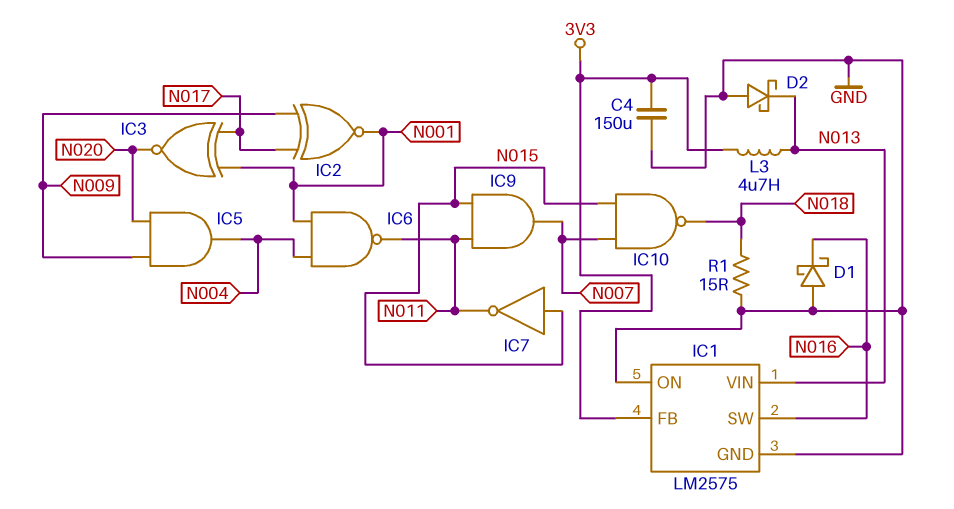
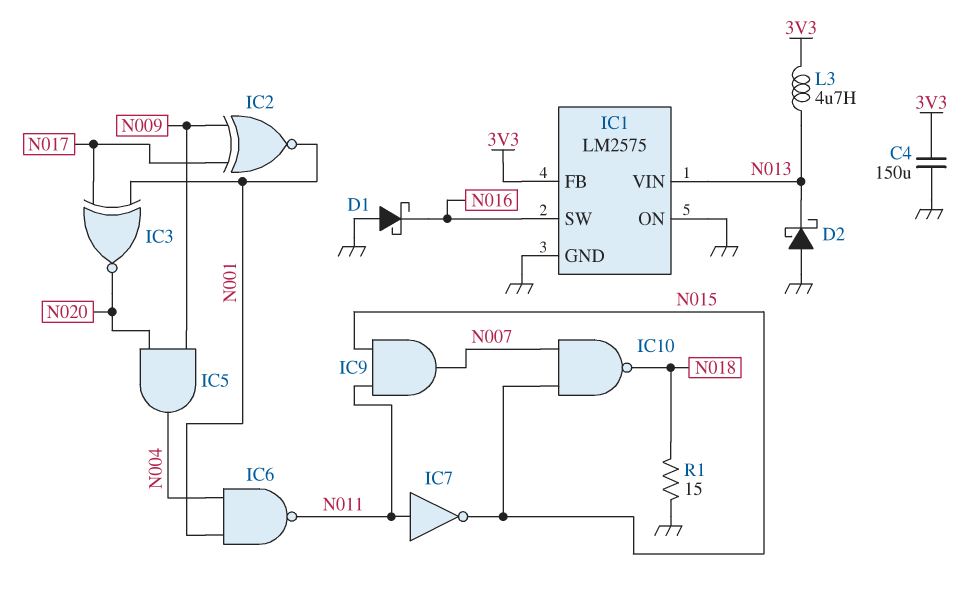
IC7: NOT (in N015, out N011) -> NOT (in N011, out N015)

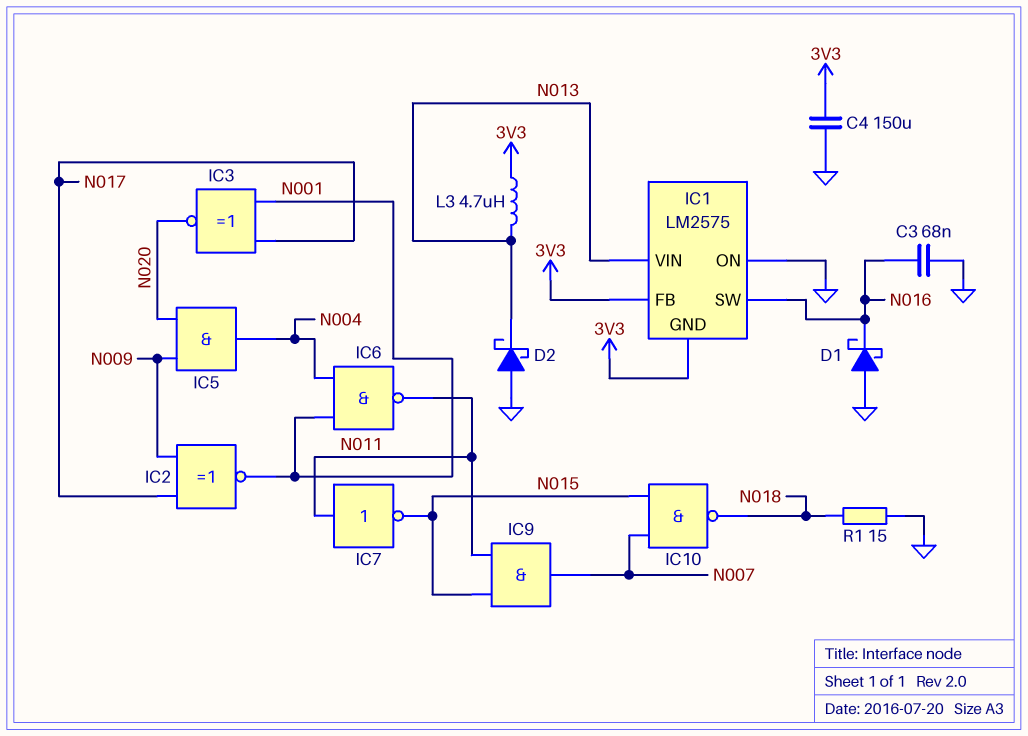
C3: none -> 68nF (GND, N016)
IC1 pin GND: GND -> 3V3

